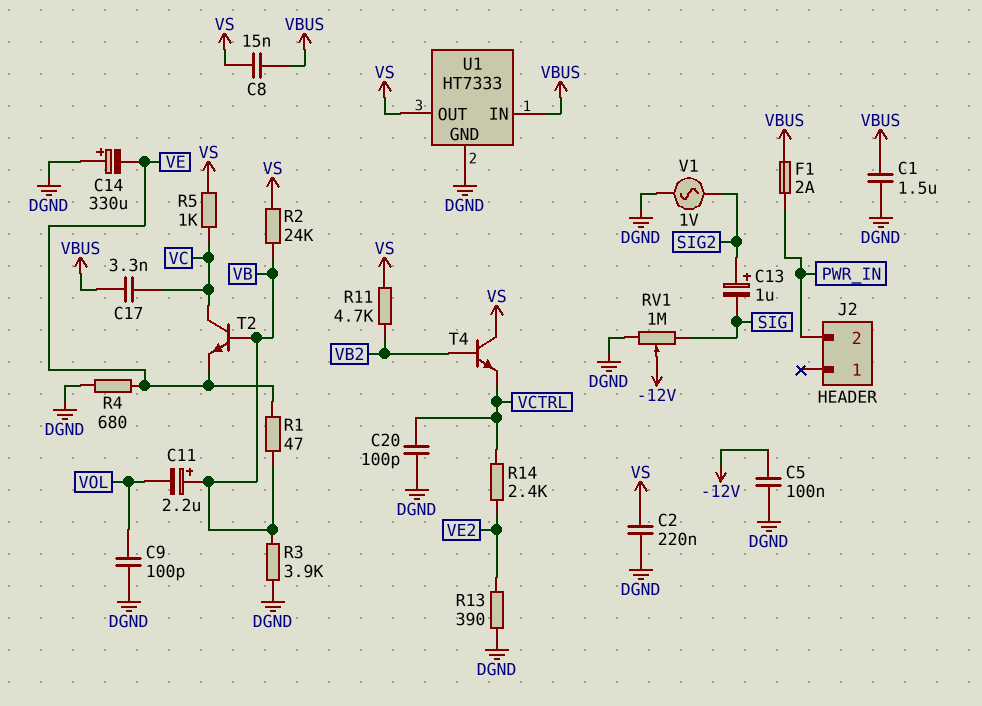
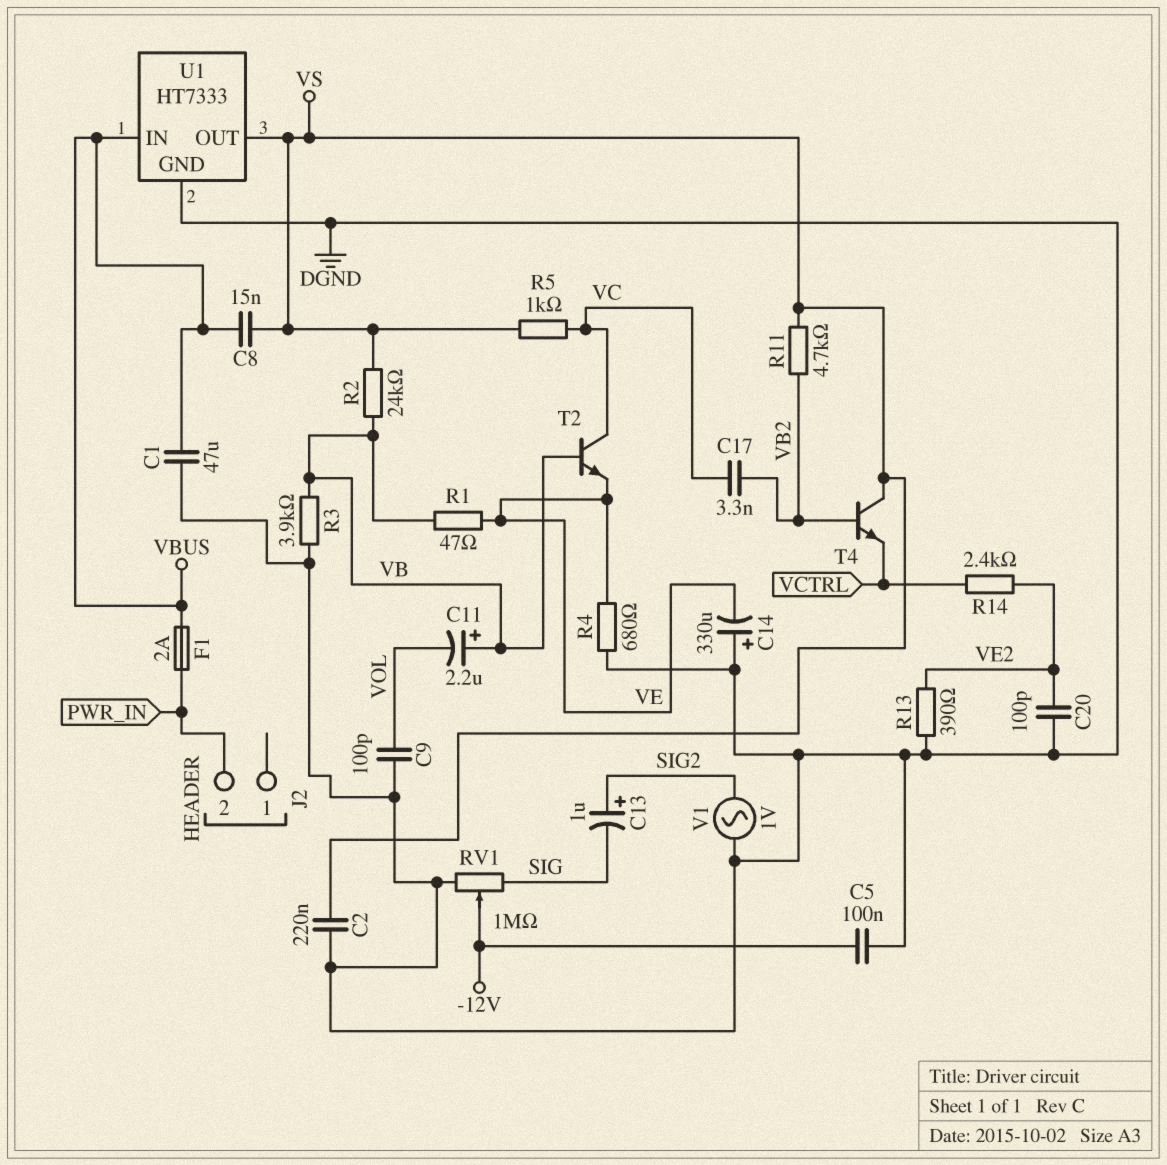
C1: 1.5uF (DGND, VBUS) -> 47uF (DGND, VBUS)
C17: 3.3nF (VBUS, VC) -> 3.3nF (VB2, VC)
C20: 100pF (DGND, VCTRL) -> 100pF (DGND, VE2)

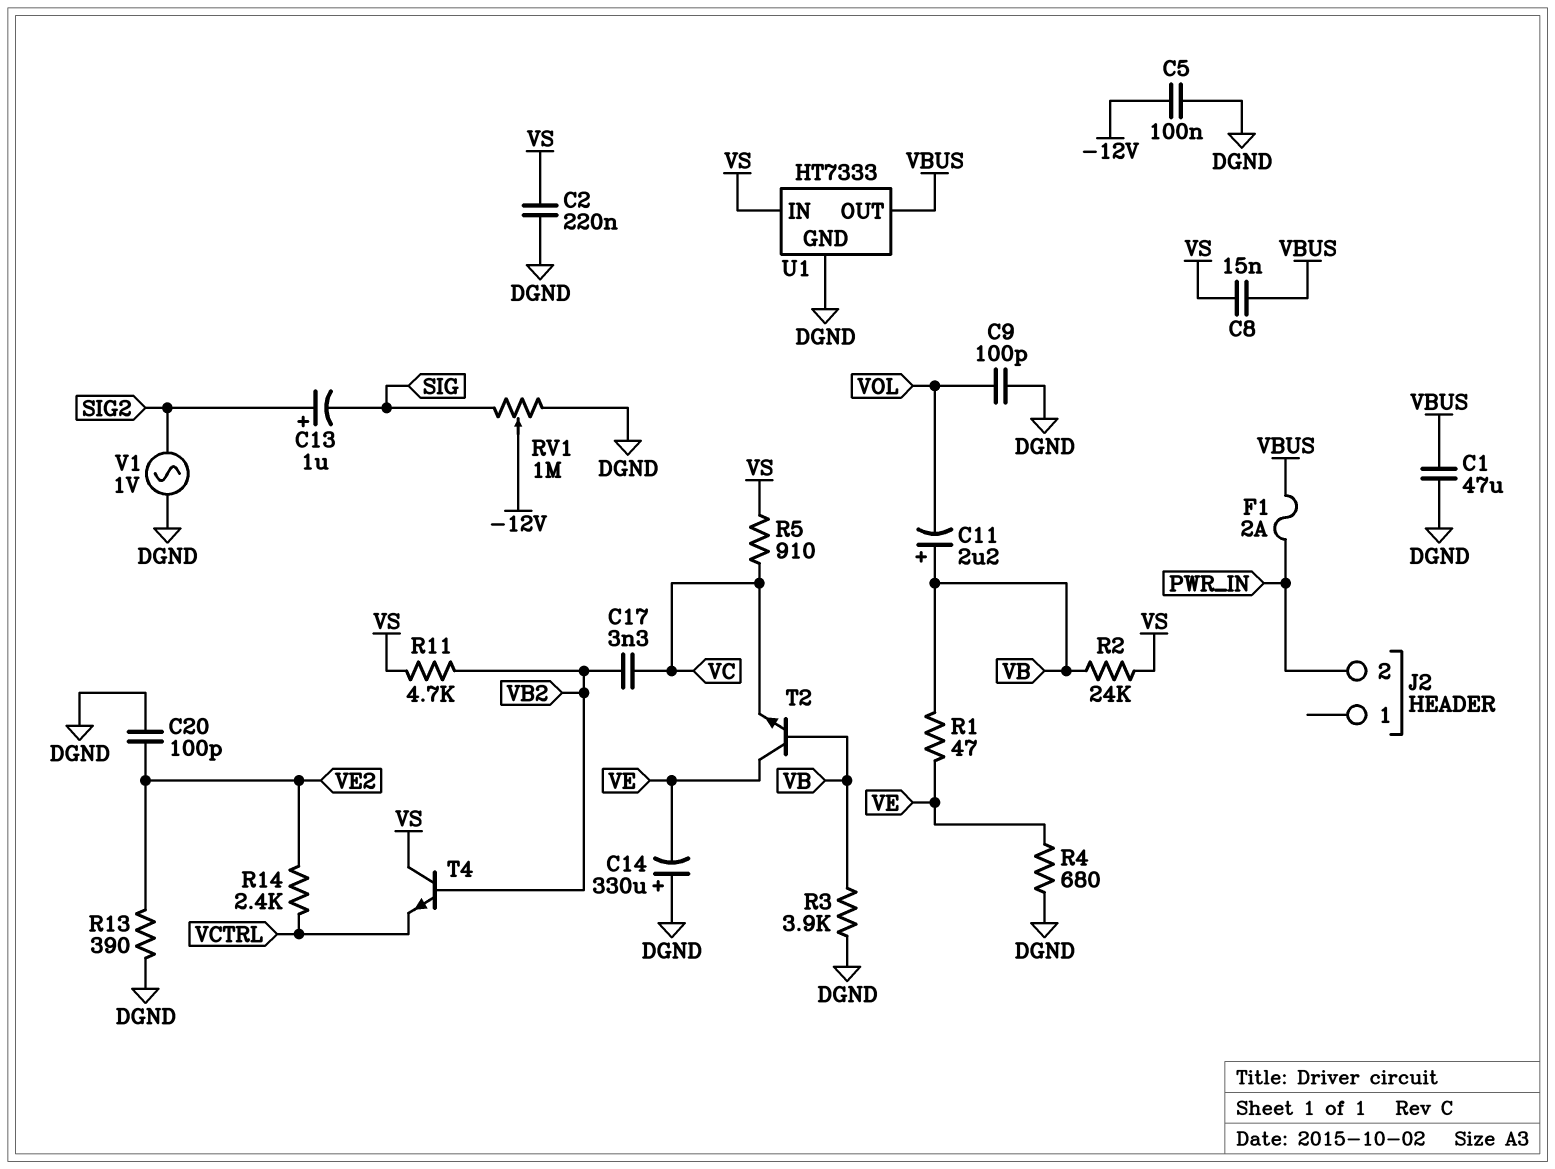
R5: 1k (VC, VS) -> 910 (VC, VS)
T2: NPN (B VB, C VC, E VE) -> NPN (B VB, C VE, E VC)
U1 pin IN: VBUS -> VS
U1 pin OUT: VS -> VBUS

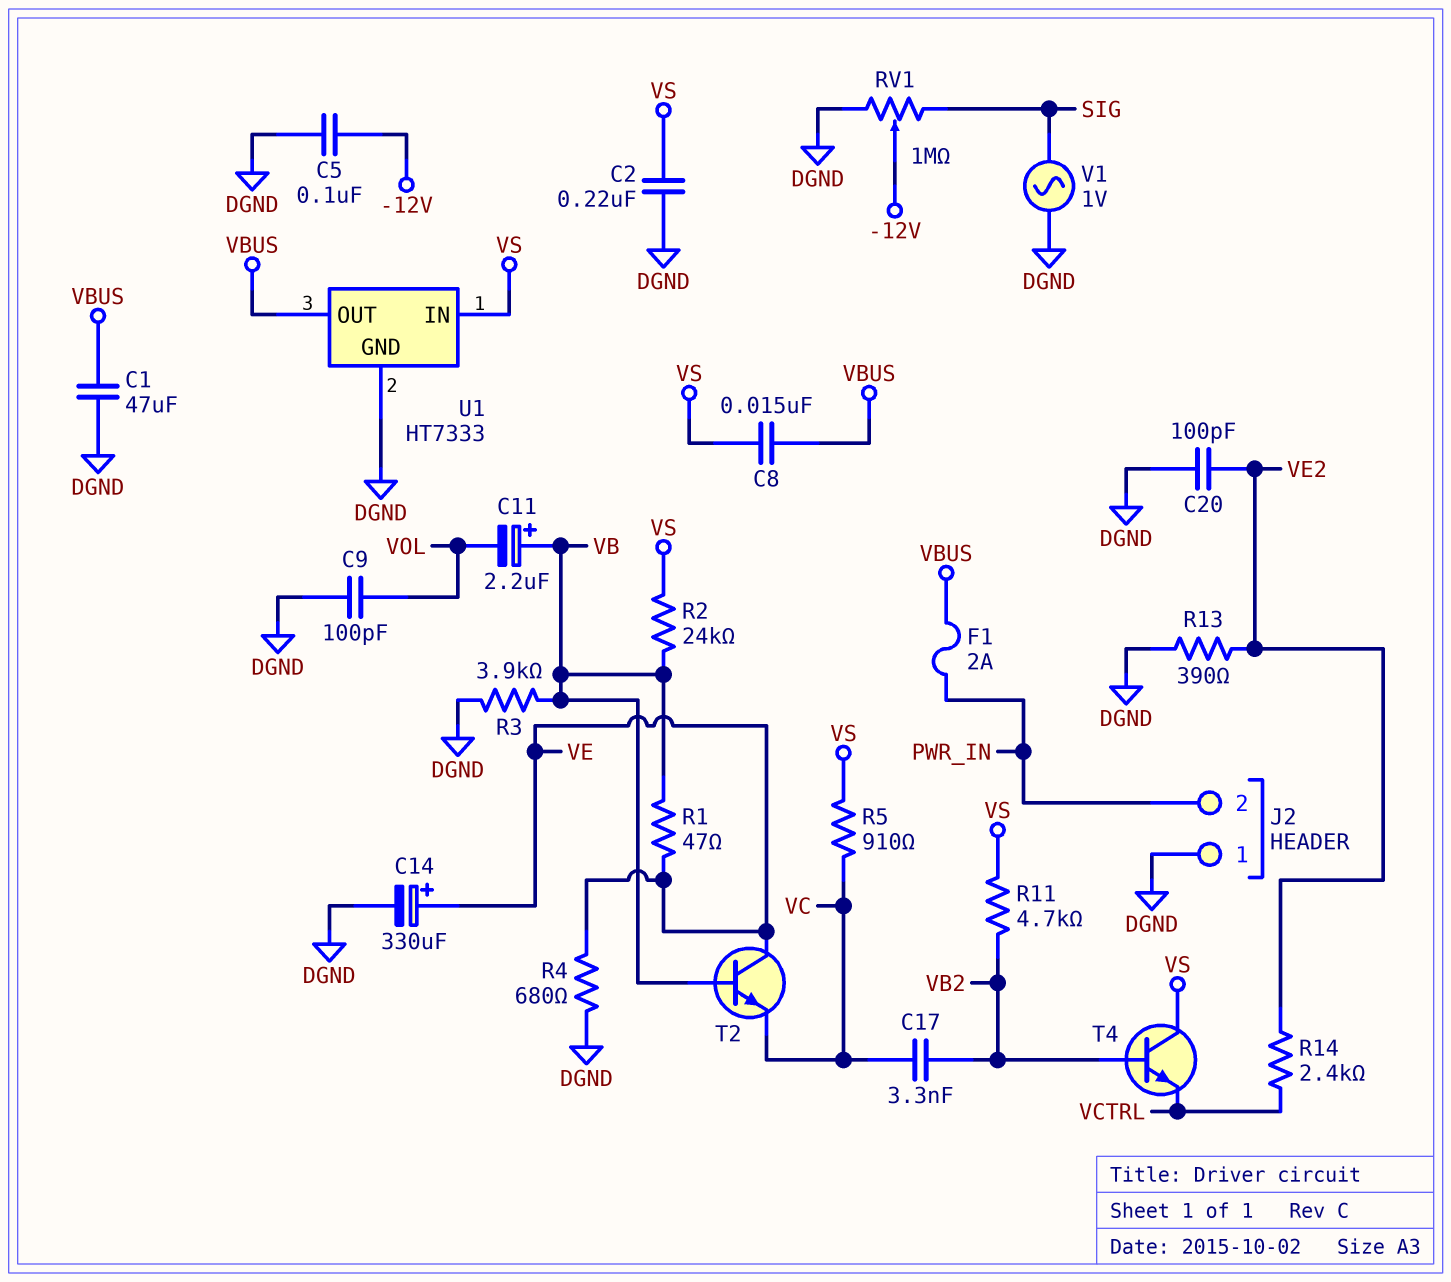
C13: 1uF (plus SIG2, minus SIG) -> none
C14: 330uF (plus DGND, minus VE) -> 330uF (plus VE, minus DGND)
J2 pin 1: none -> DGND
V1: AC 1V (DGND, SIG2) -> AC 1V (DGND, SIG)

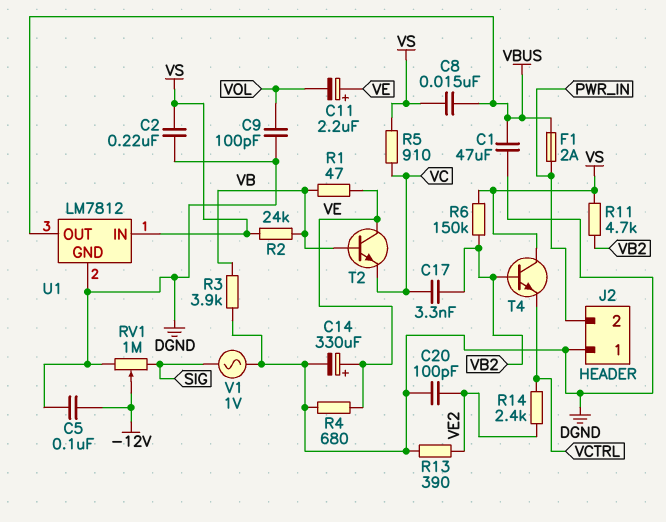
C11: 2.2uF (plus VB, minus VOL) -> 2.2uF (plus VE, minus VOL)
R6: none -> 150k (VB2, VS)
U1: HT7333 -> LM7812

